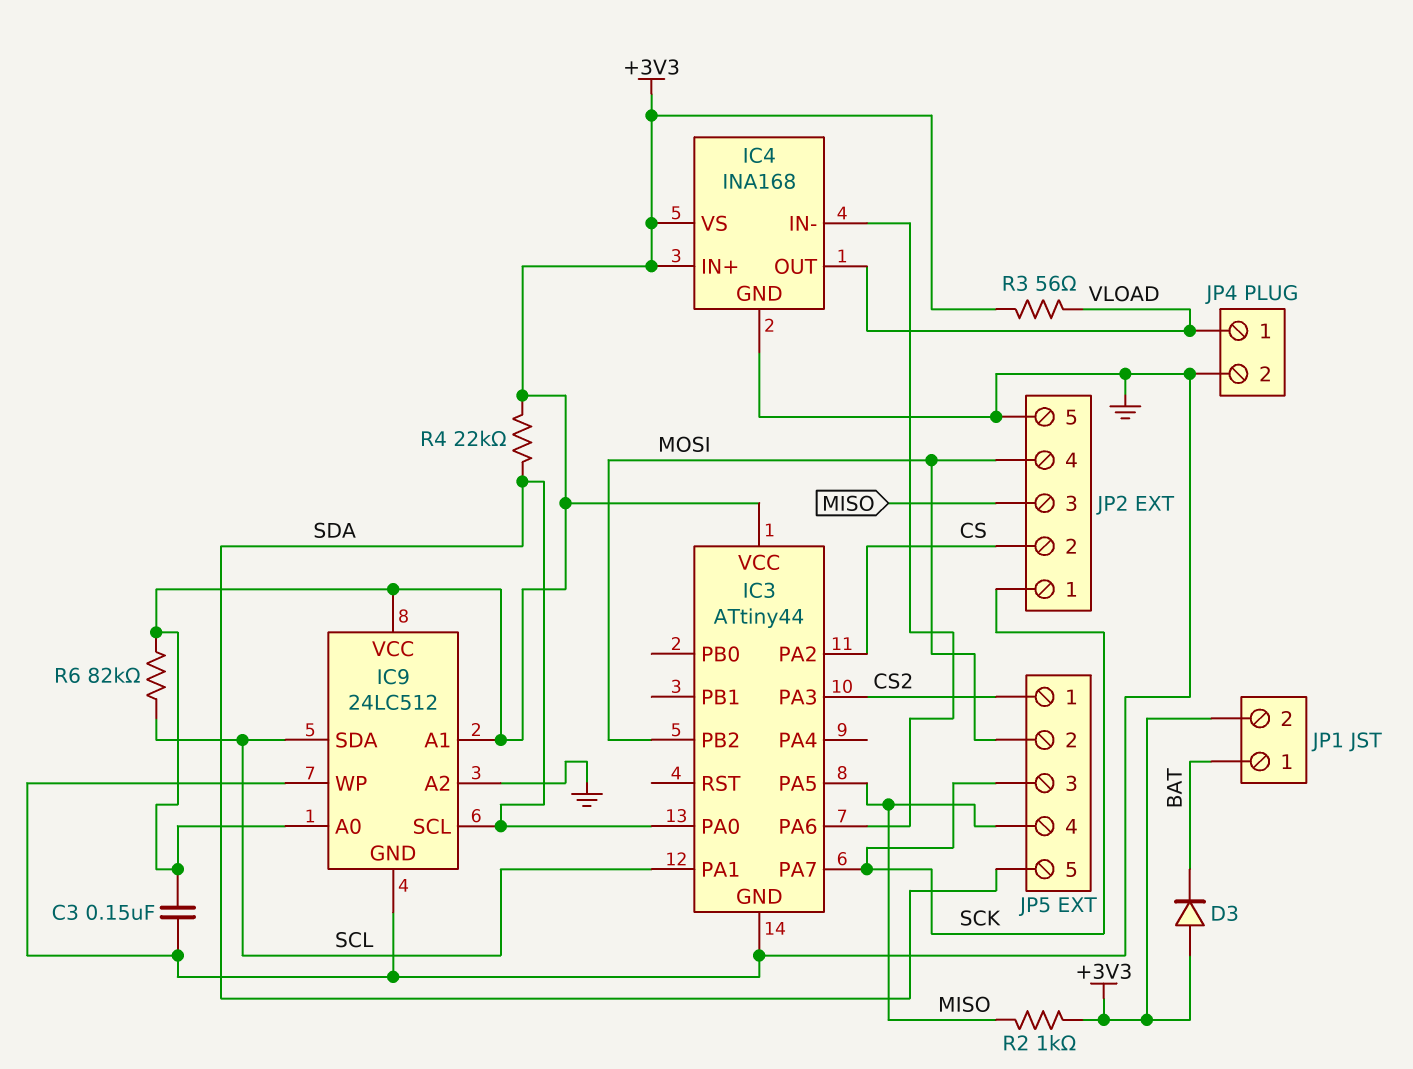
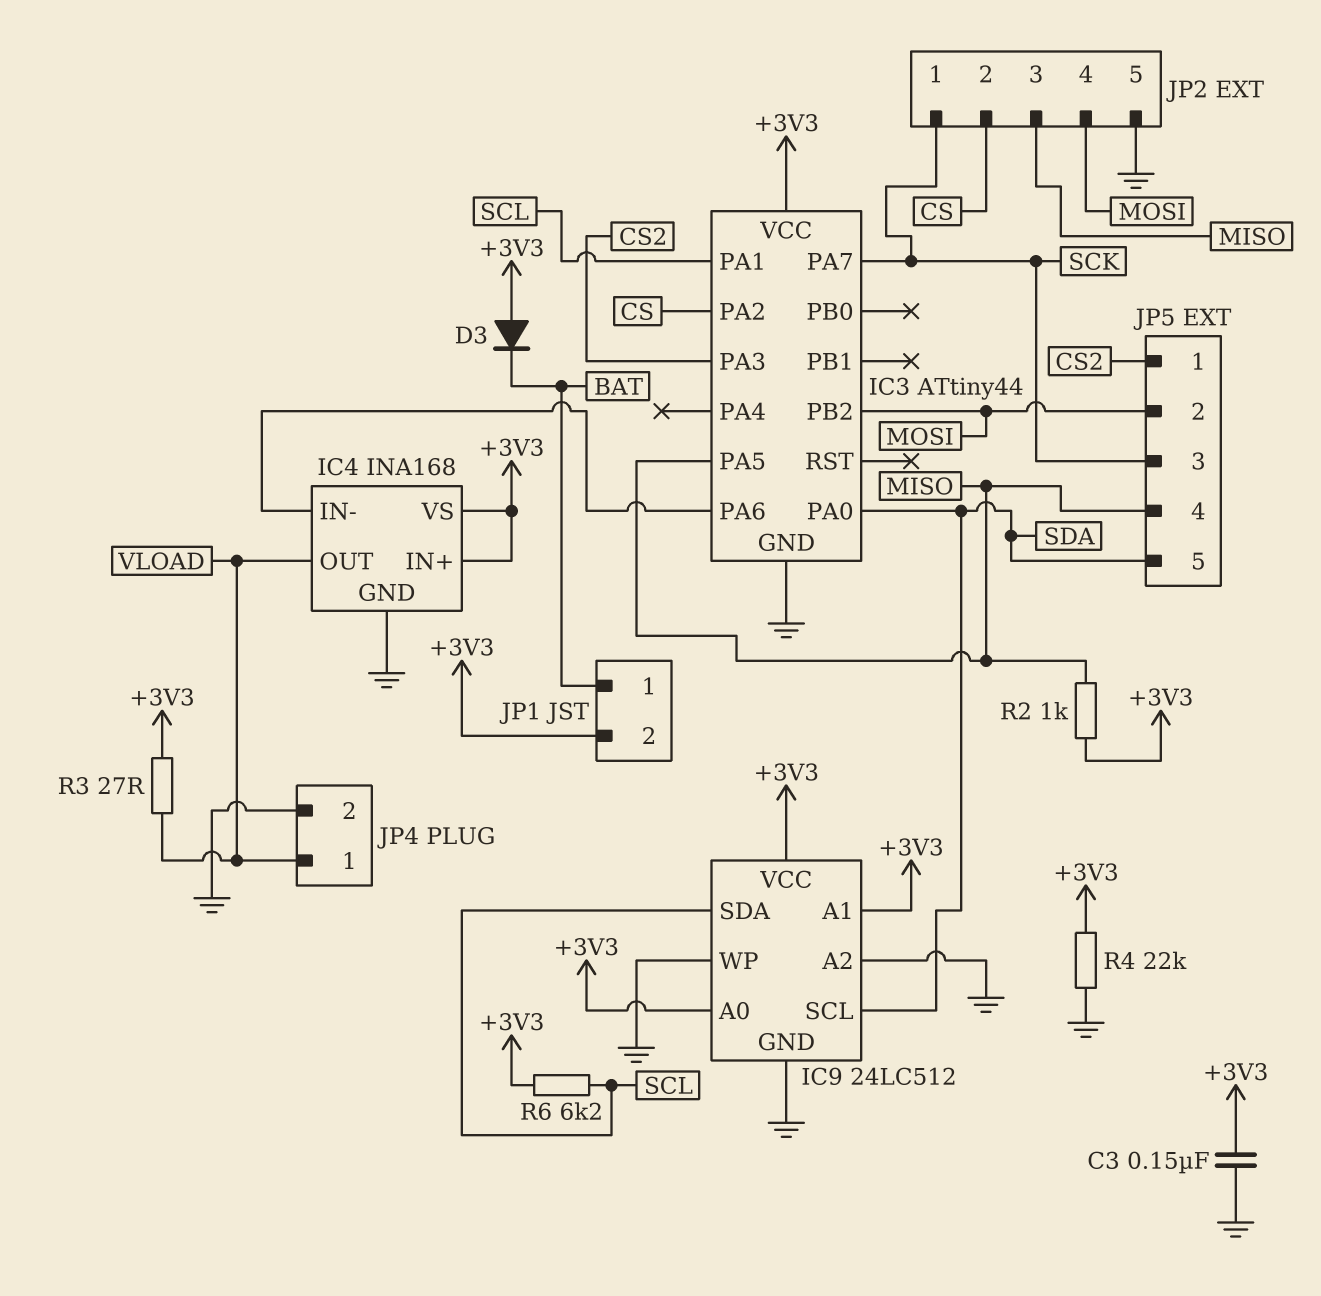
R3: 56 (+3V3, VLOAD) -> 27 (+3V3, VLOAD)
R4: 22k (+3V3, SDA) -> 22k (+3V3, GND)
R6: 82k (+3V3, SCL) -> 6.2k (+3V3, SCL)

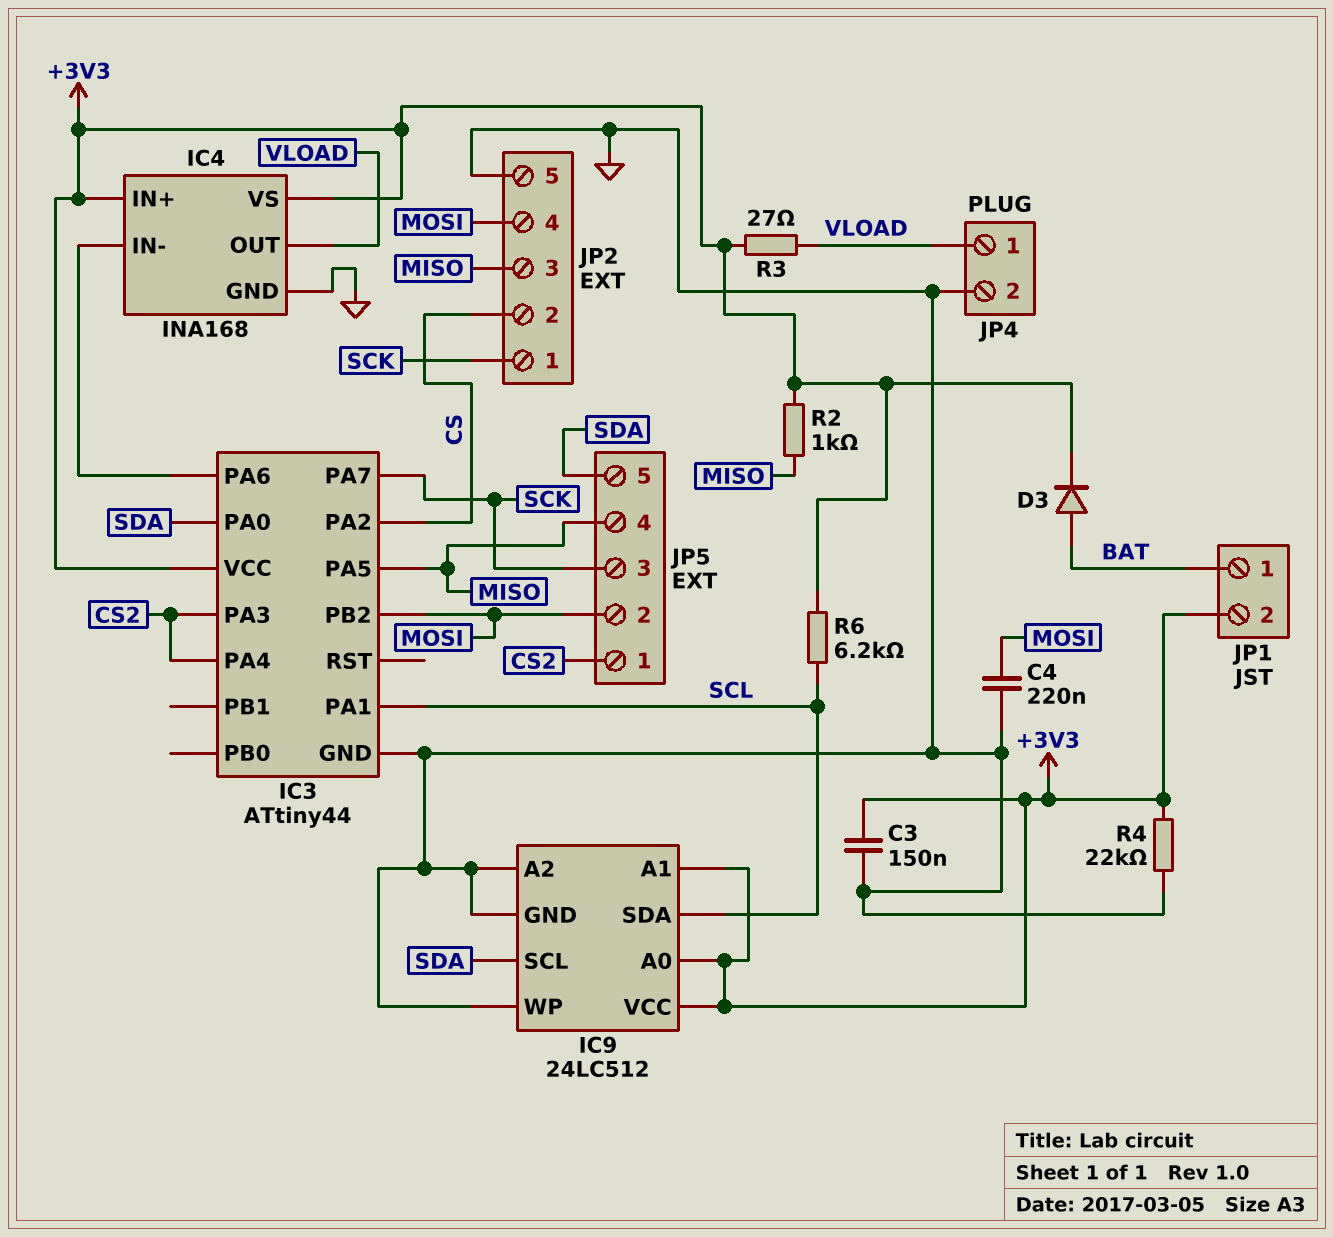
C4: none -> 220nF (GND, MOSI)
D3: diode (A +3V3, K BAT) -> diode (A BAT, K +3V3)
IC3 pin PA4: none -> CS2

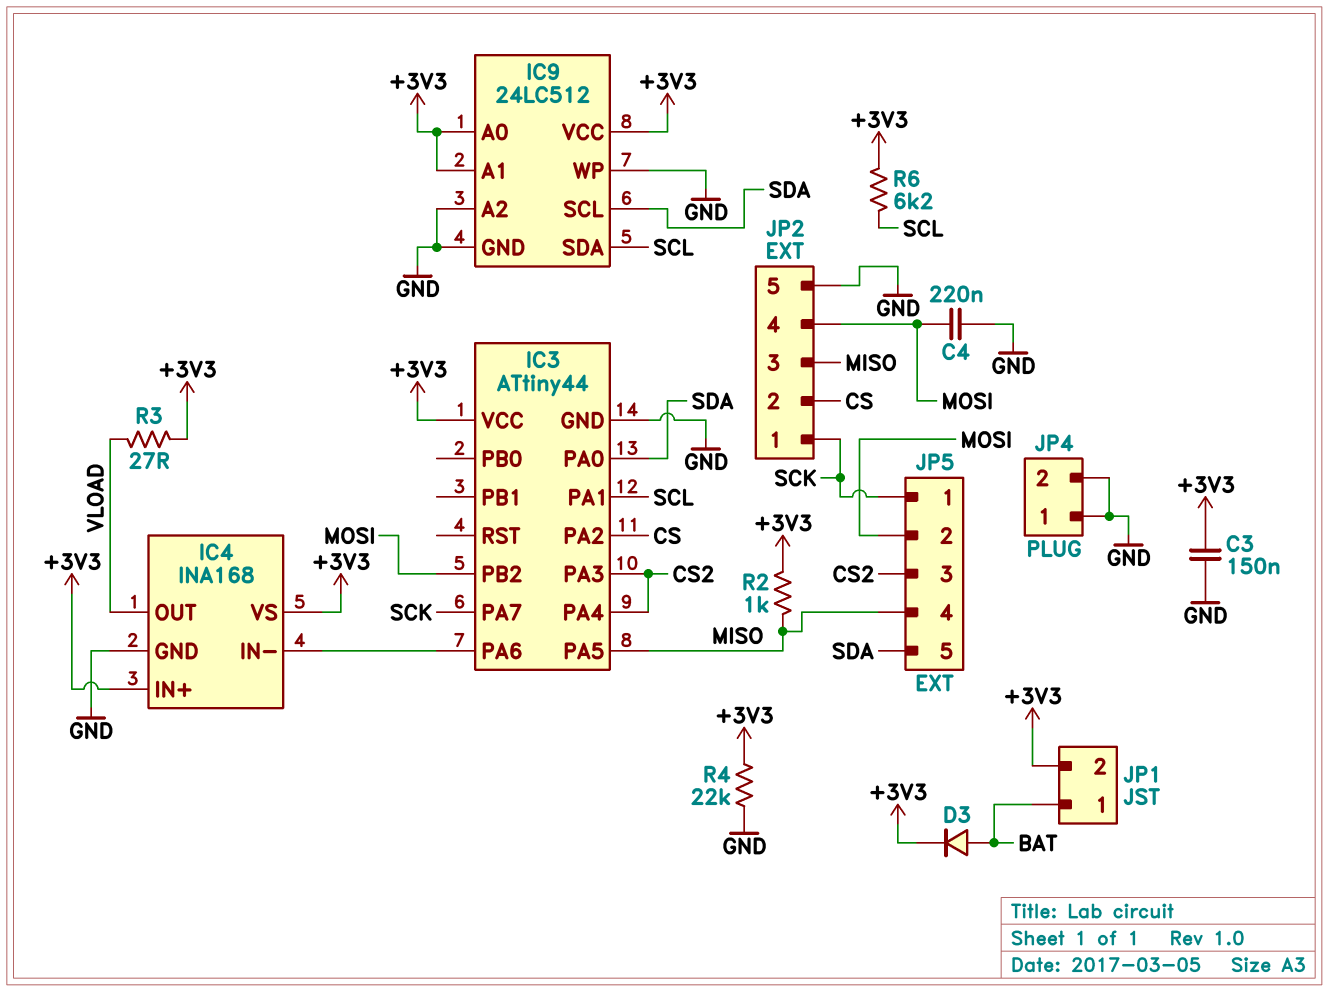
JP4 pin 1: VLOAD -> GND
JP5 pin 1: CS2 -> SCK
JP5 pin 3: SCK -> CS2

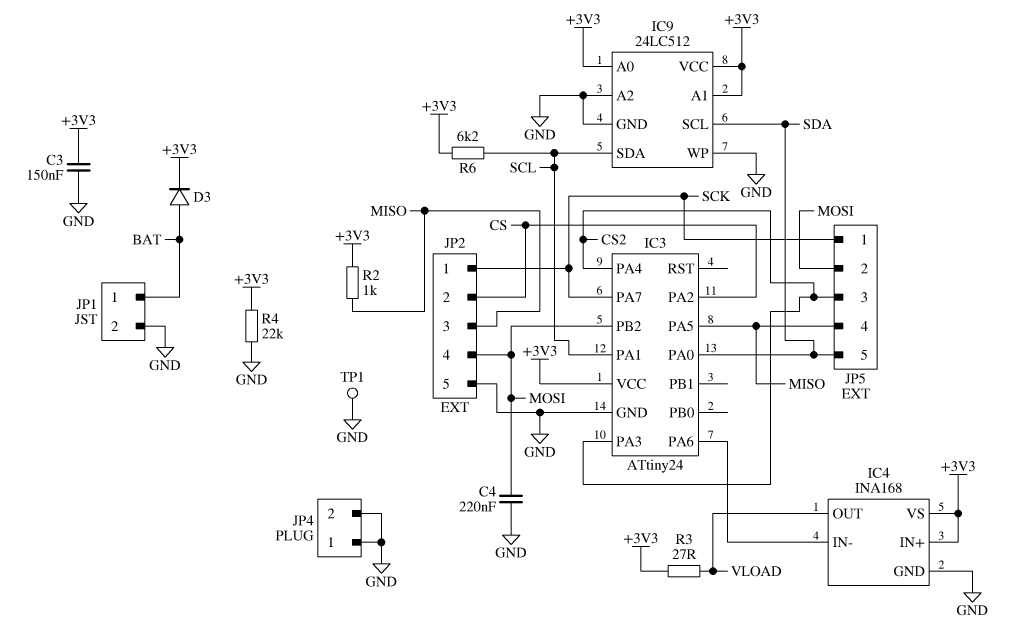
IC3: ATtiny44 -> ATtiny24
JP1 pin 2: +3V3 -> GND
TP1: none -> test point (GND)

